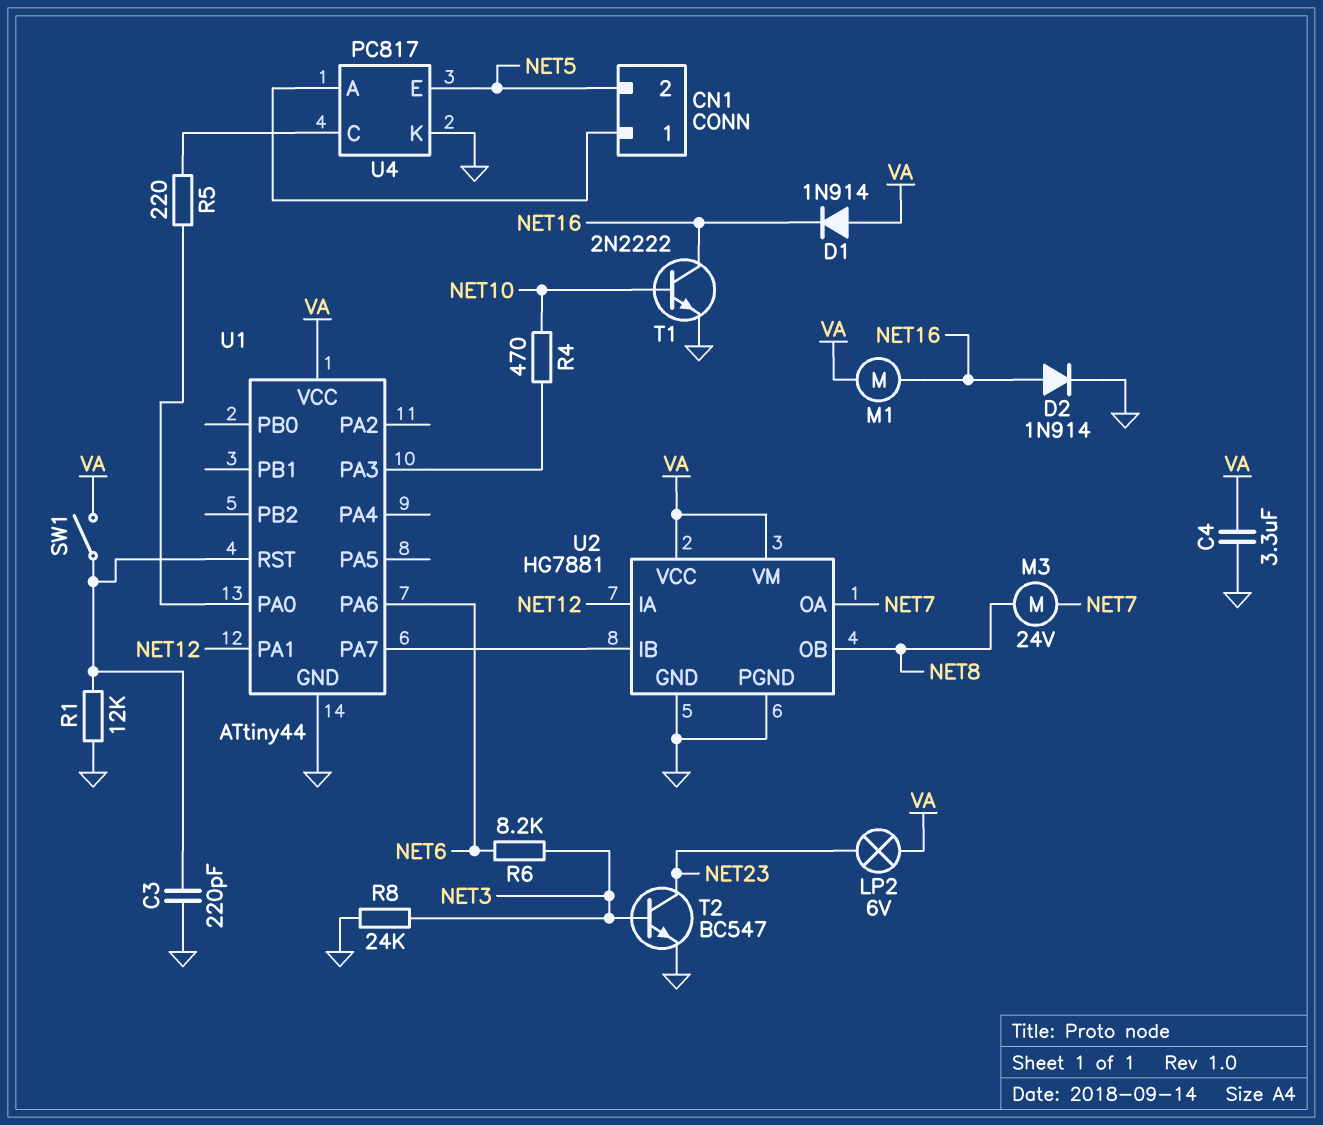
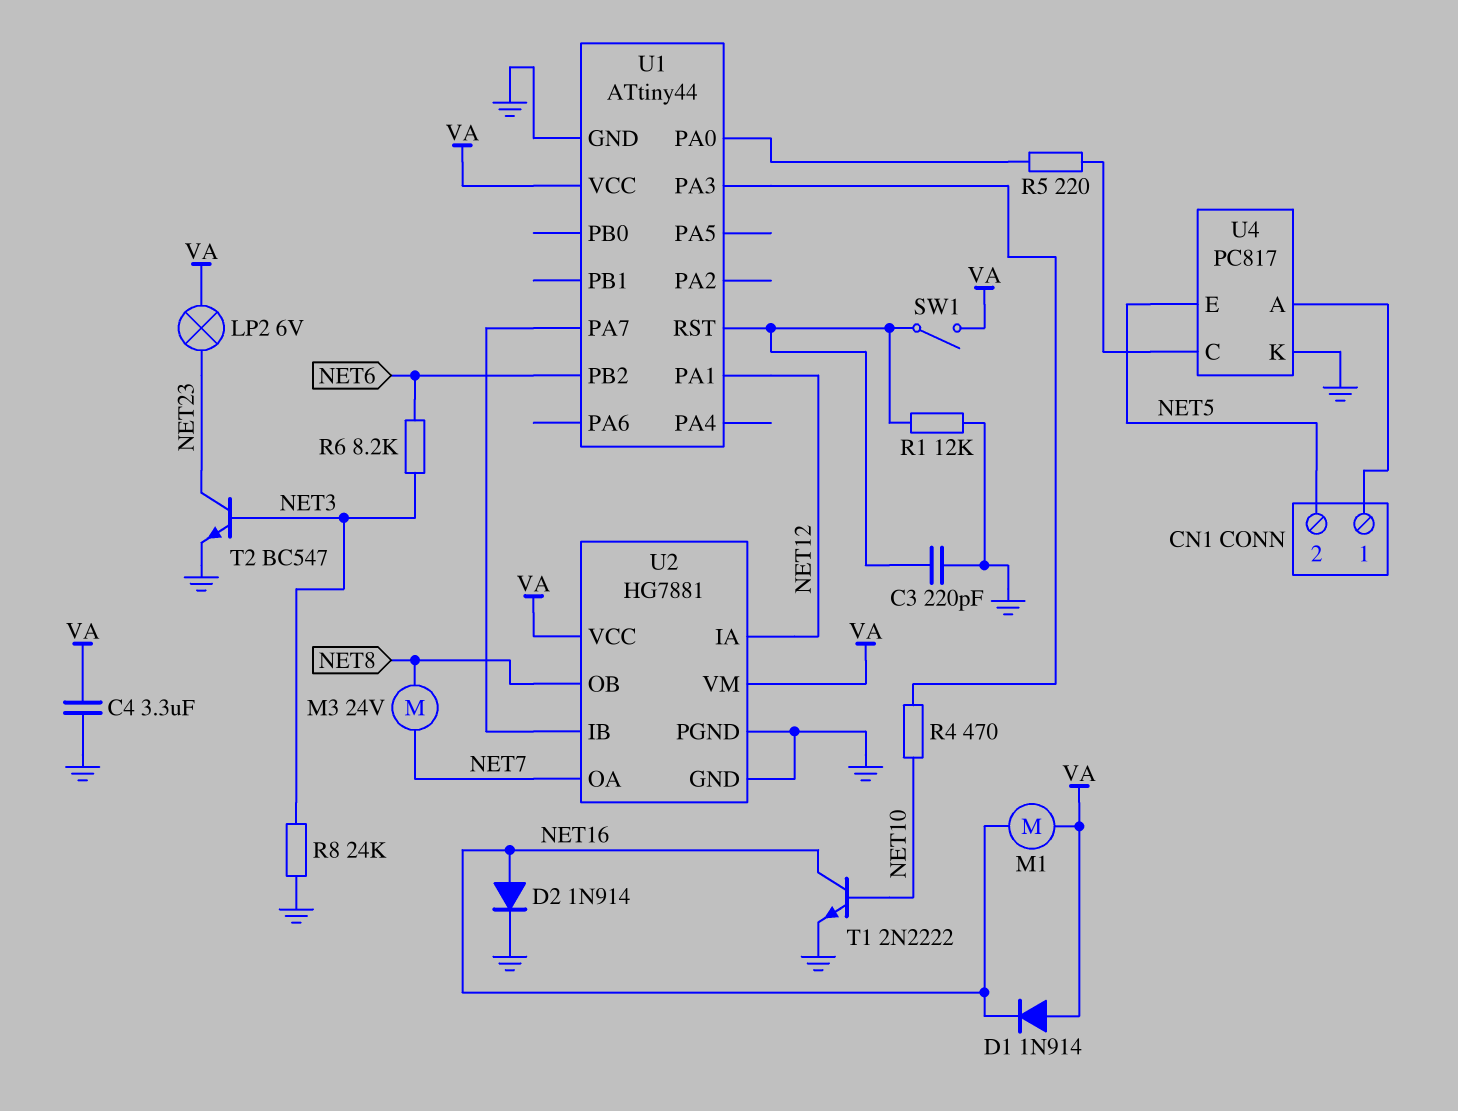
U1 pin PA6: NET6 -> none
U1 pin PB2: none -> NET6

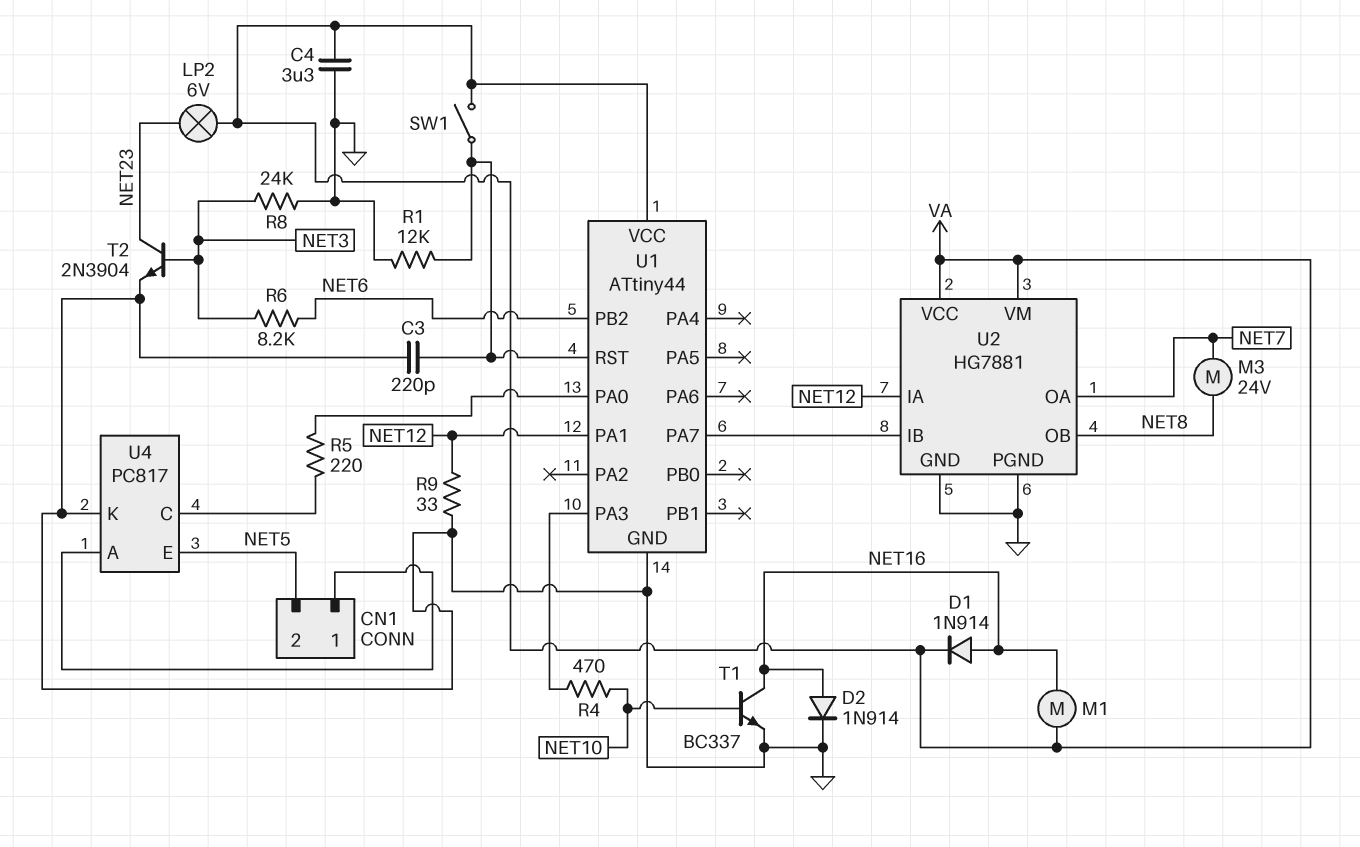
D1: diode 1N914 (A VA, K NET16) -> diode 1N914 (A NET16, K VA)
R9: none -> 33 (GND, NET12)
T1: NPN 2N2222 (B NET10, C NET16, E GND) -> NPN BC337 (B NET10, C NET16, E GND)
T2: NPN BC547 (B NET3, C NET23, E GND) -> NPN 2N3904 (B NET3, C NET23, E GND)

